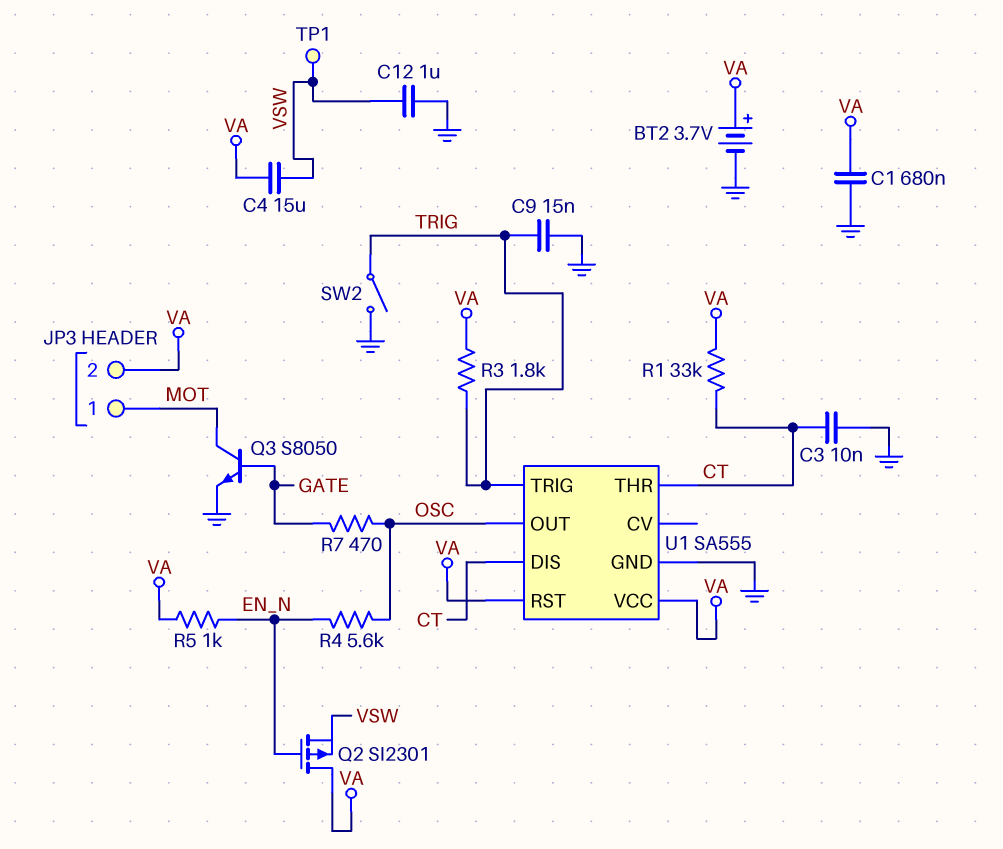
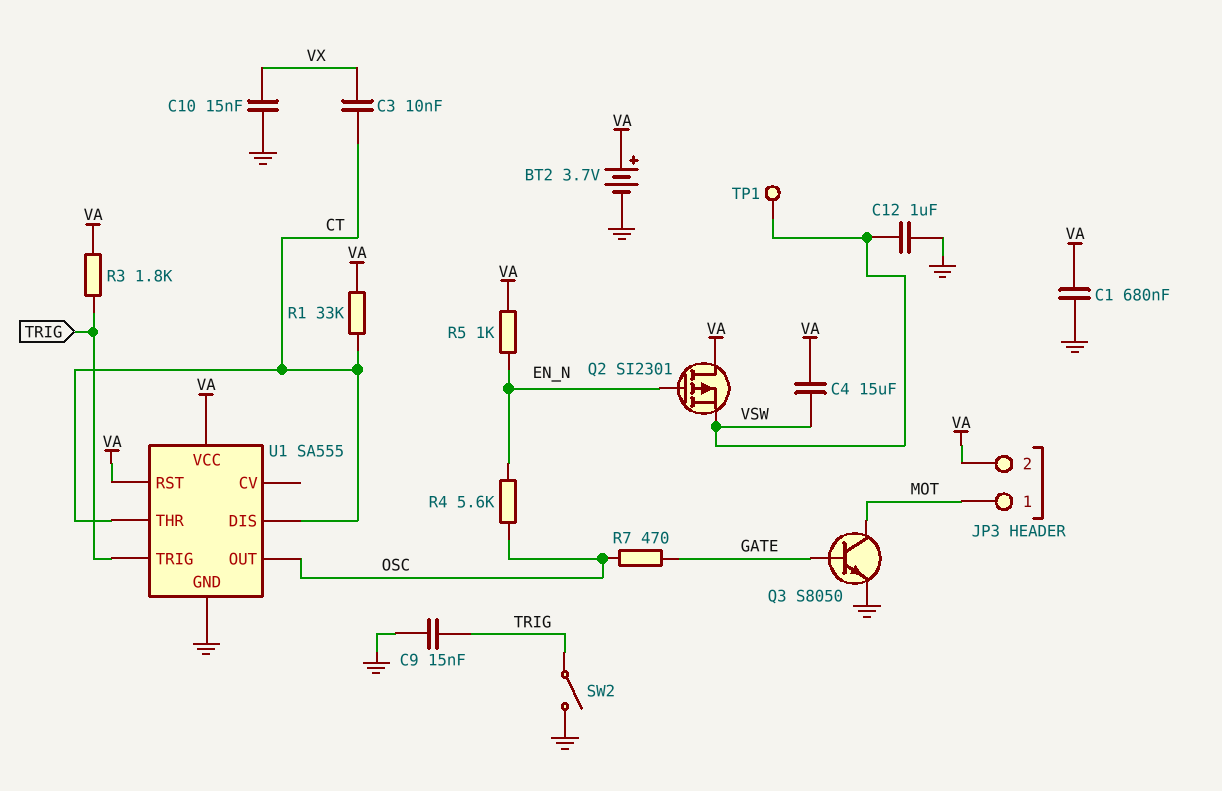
C3: 10nF (CT, GND) -> 10nF (CT, VX)
C10: none -> 15nF (GND, VX)

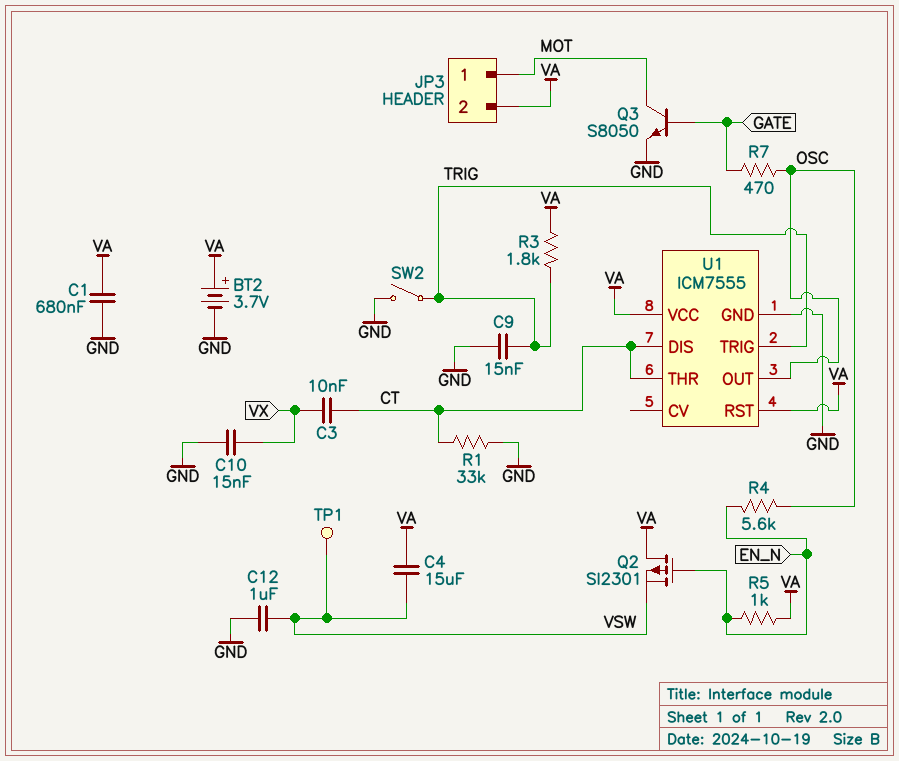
R1: 33k (CT, VA) -> 33k (CT, GND)
U1: SA555 -> ICM7555

